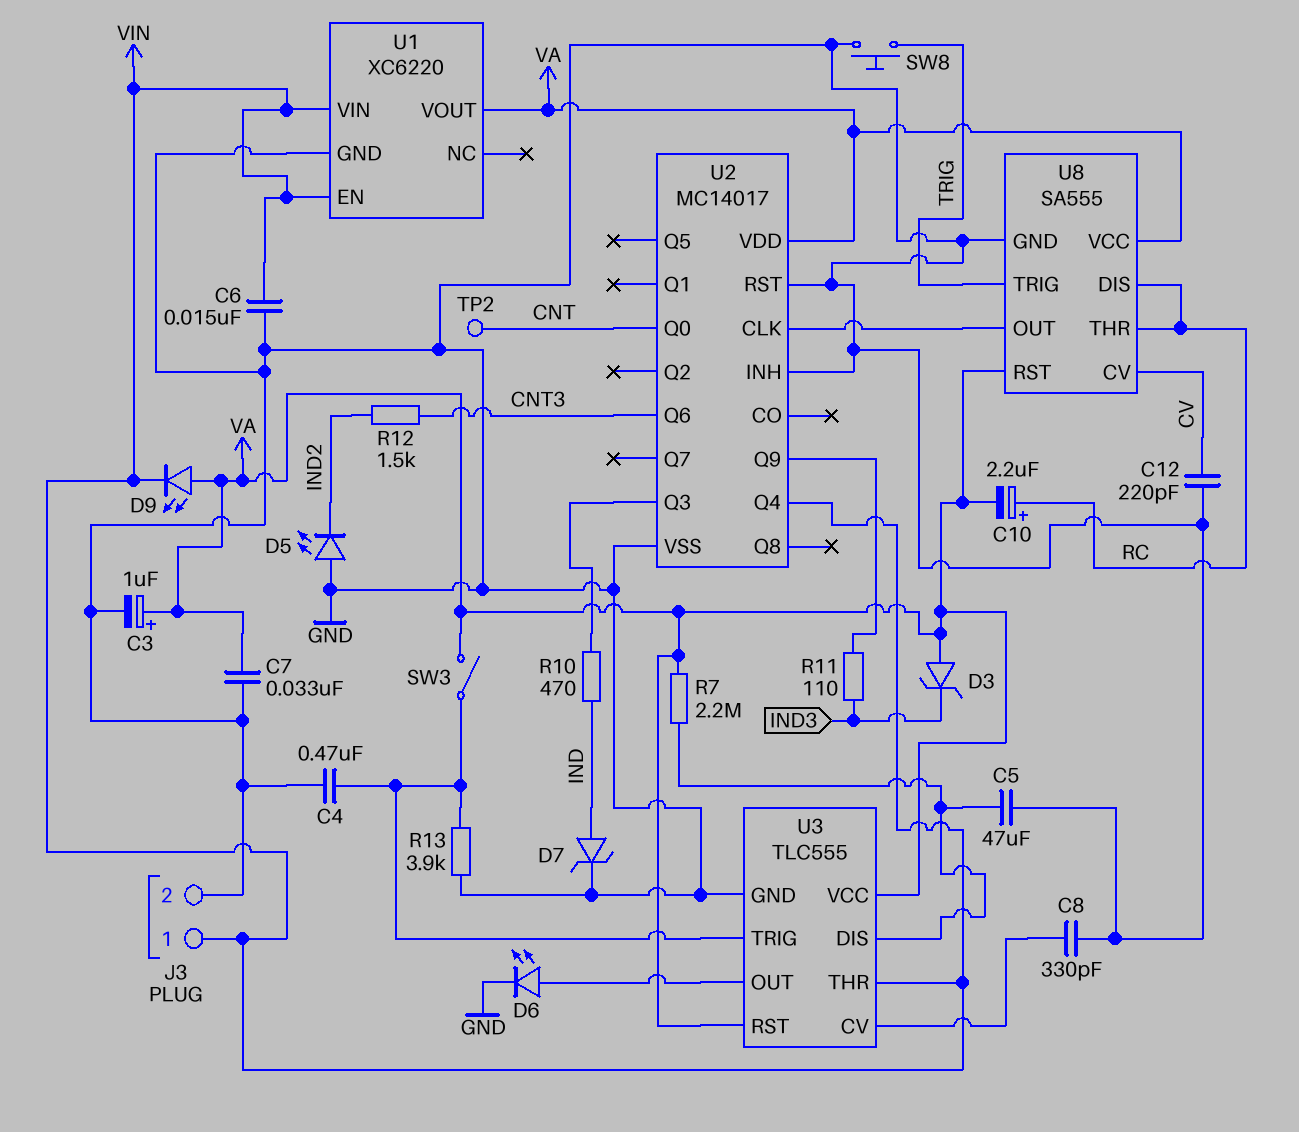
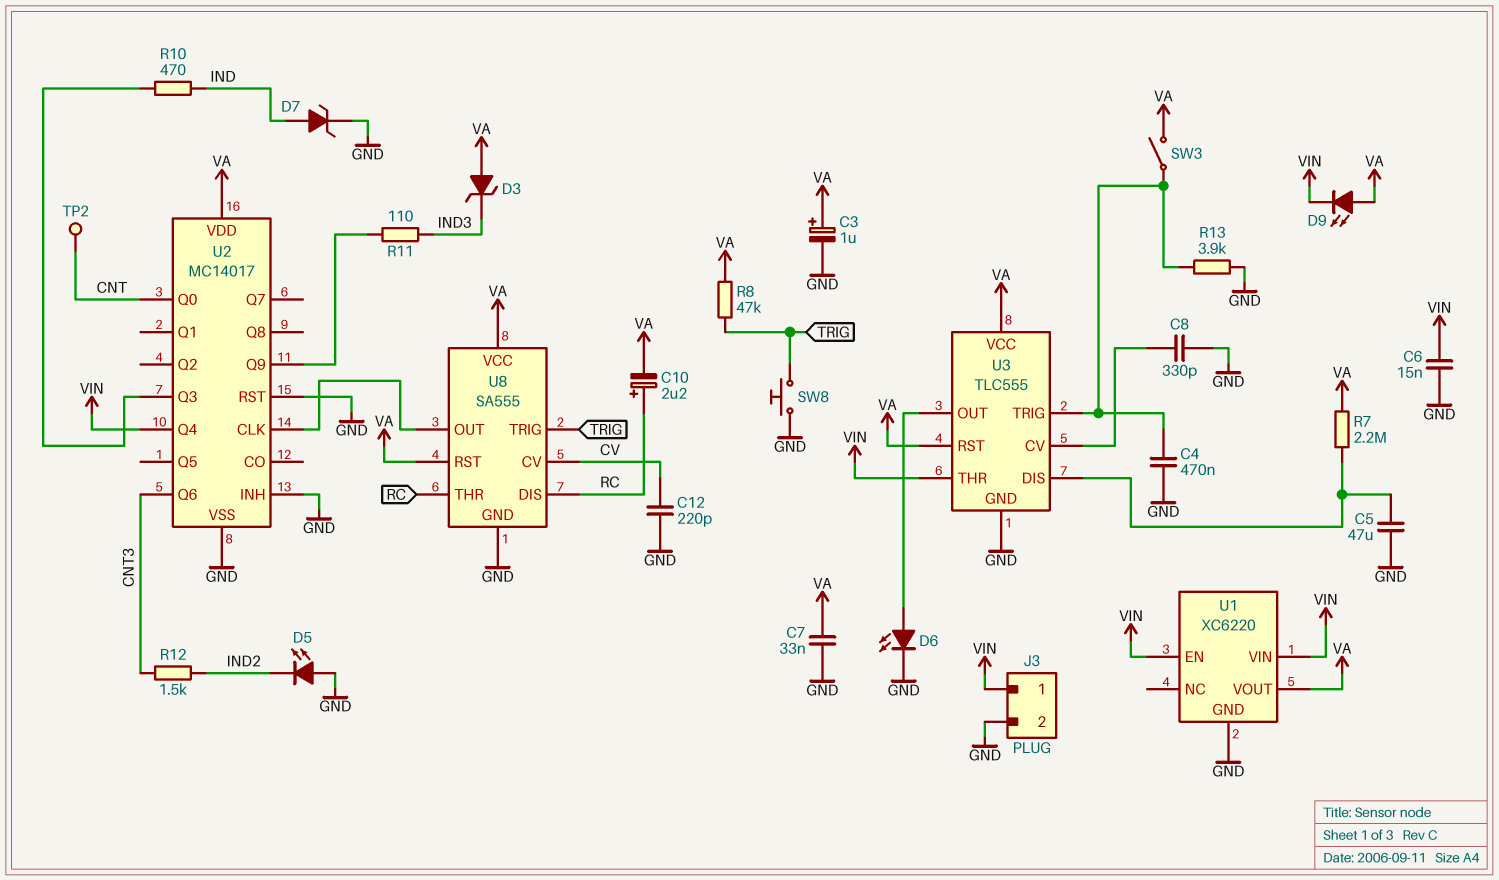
R8: none -> 47k (TRIG, VA)

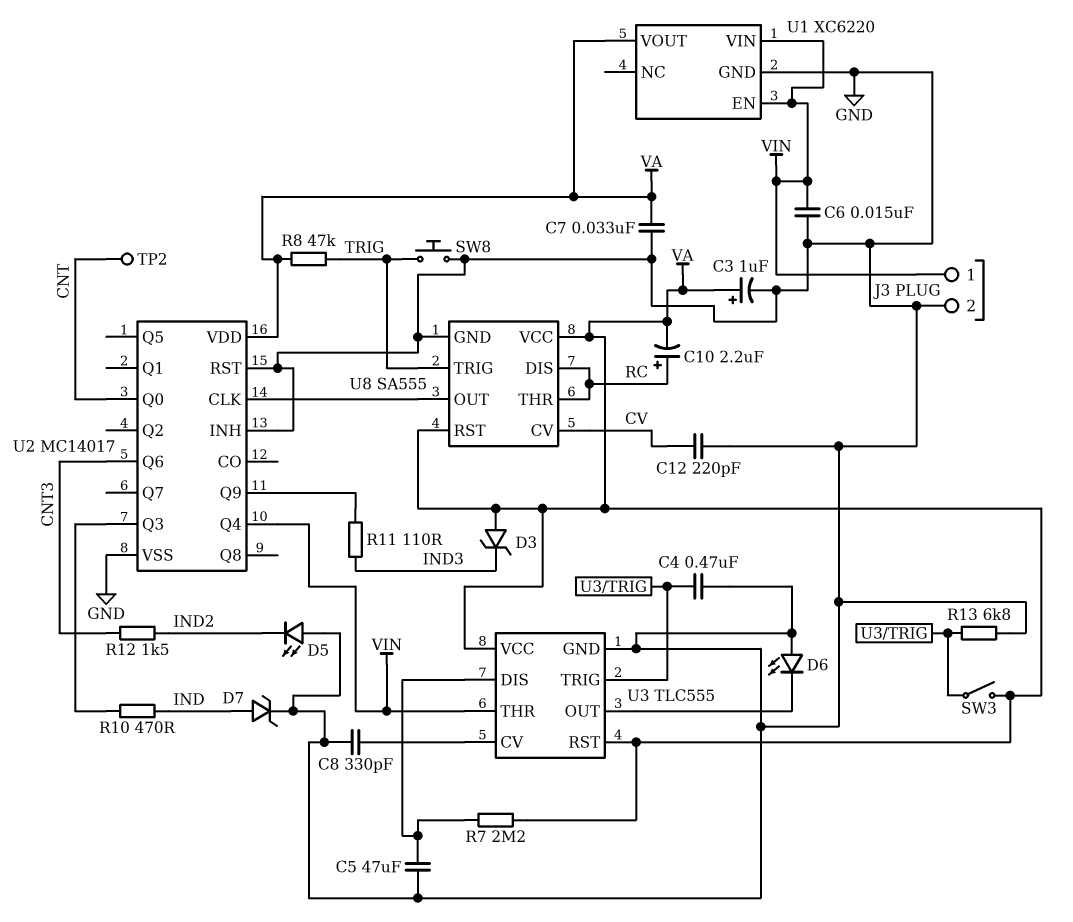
D6: LED (A U3/OUT, K GND) -> LED (A GND, K U3/OUT)
D9: LED (A VA, K VIN) -> none
R13: 3.9k (GND, U3/TRIG) -> 6.8k (GND, U3/TRIG)

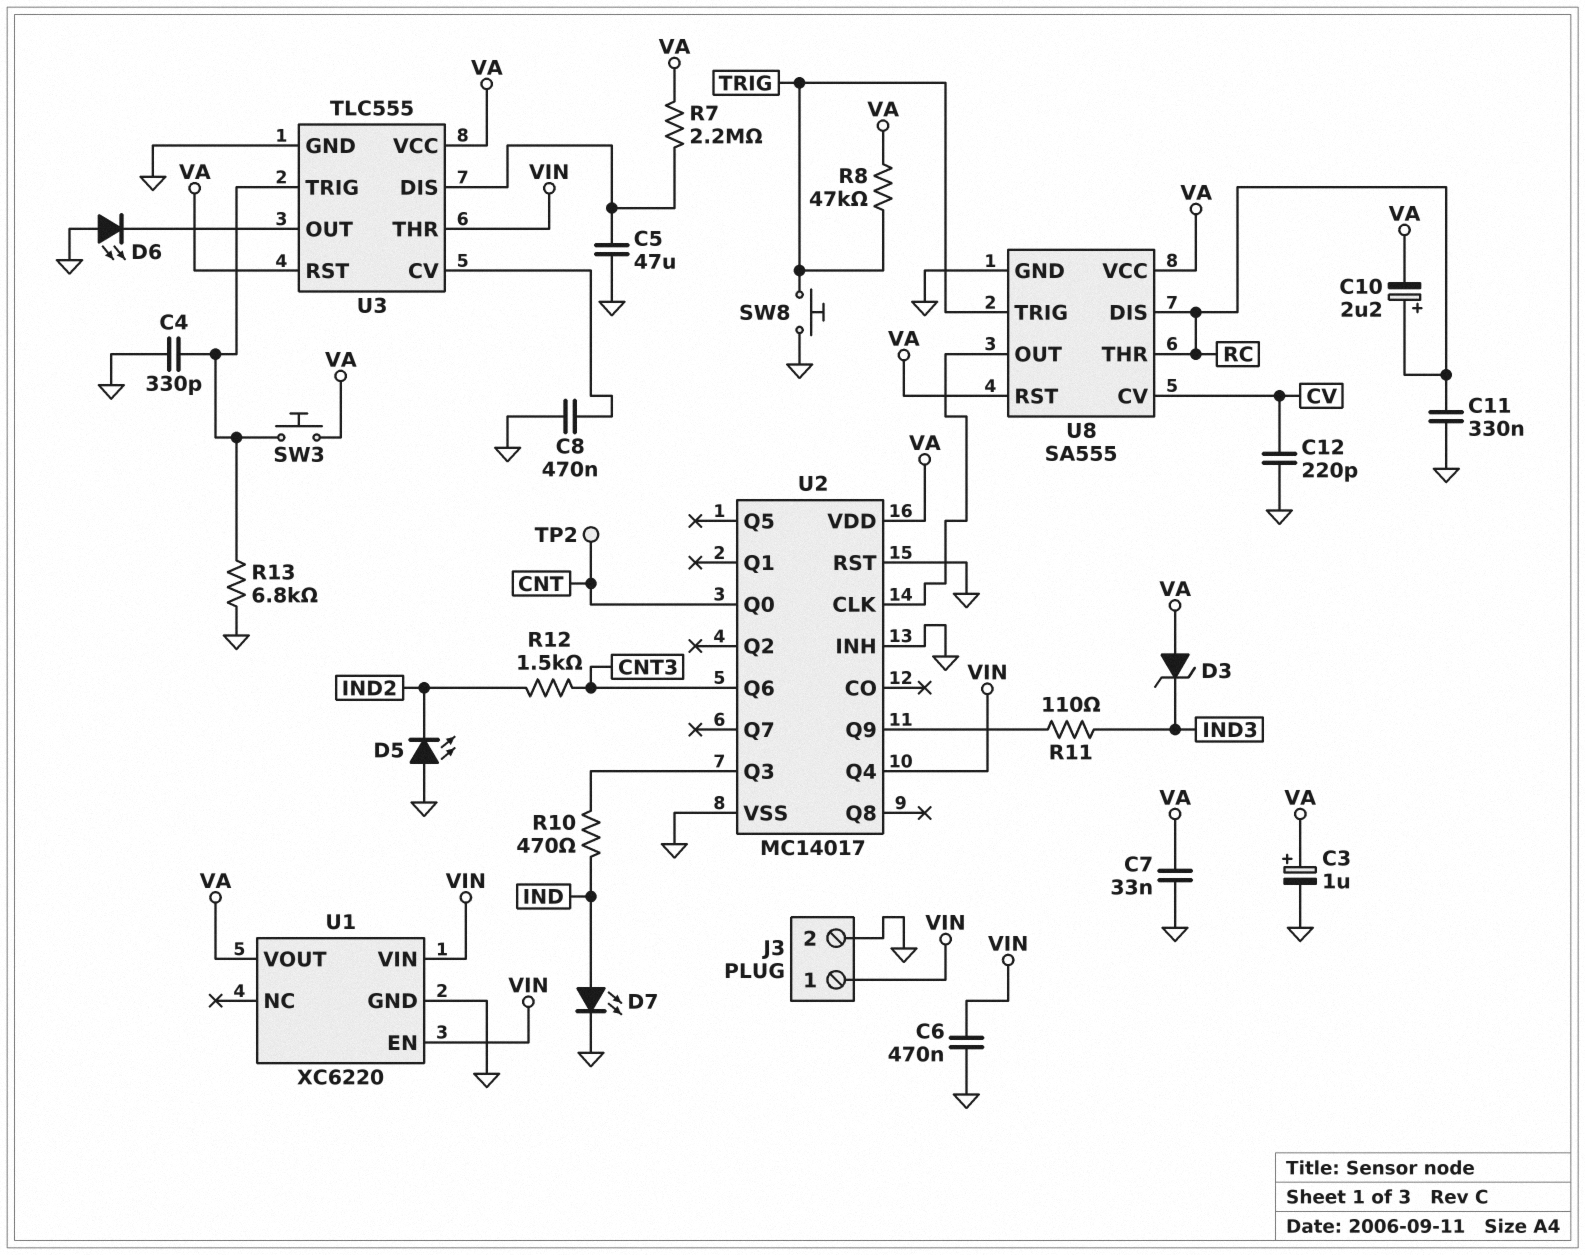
C4: 470nF (GND, U3/TRIG) -> 330pF (GND, U3/TRIG)
C6: 15nF (GND, VIN) -> 470nF (GND, VIN)
C8: 330pF (GND, U3/CV) -> 470nF (GND, U3/CV)
C11: none -> 330nF (GND, RC)
D7: zener (A IND, K GND) -> LED (A IND, K GND)
SW3: switch (U3/TRIG, VA) -> button (U3/TRIG, VA)

